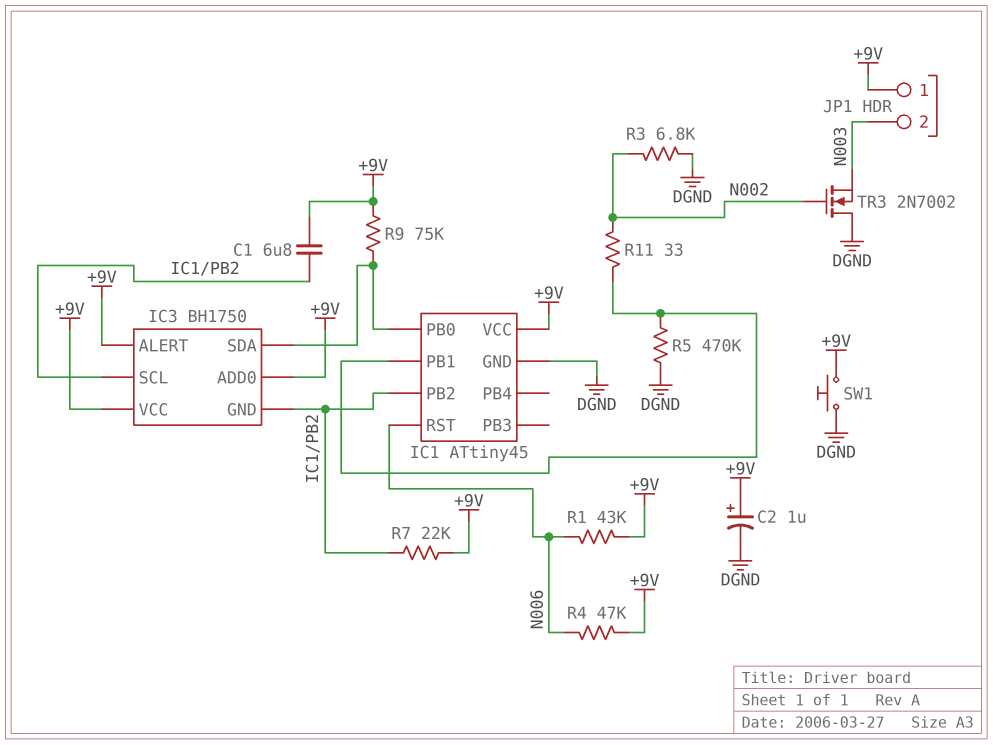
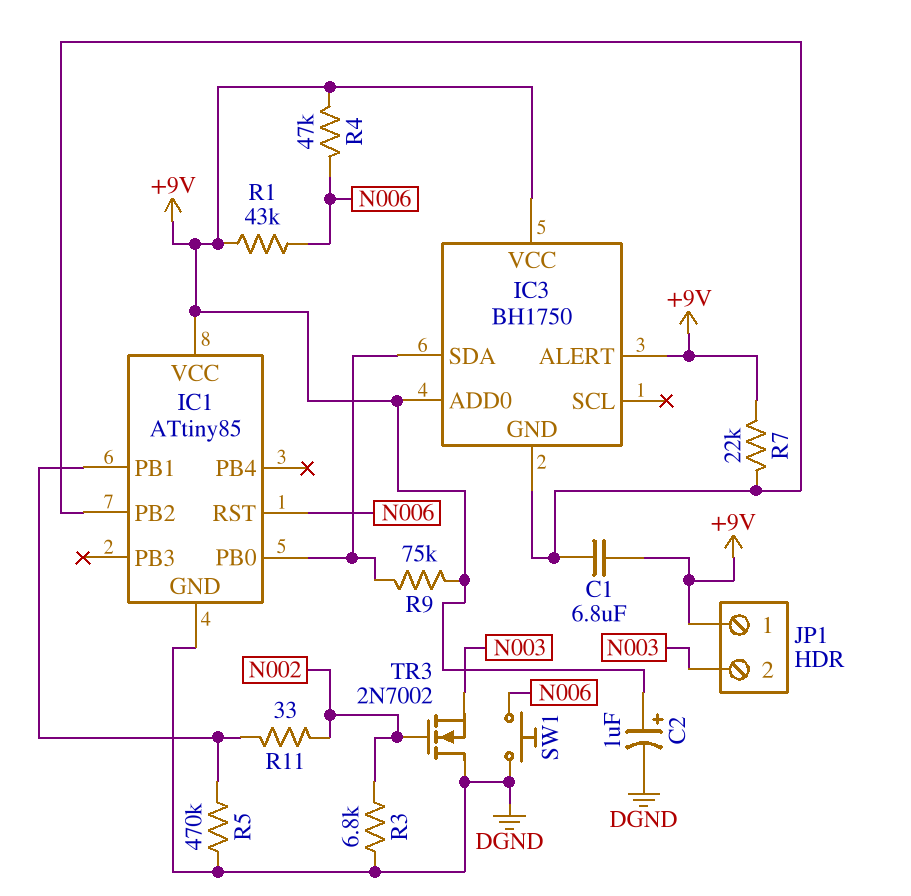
IC1: ATtiny45 -> ATtiny85
IC3 pin SCL: IC1/PB2 -> none
SW1: button (+9V, DGND) -> button (DGND, N006)

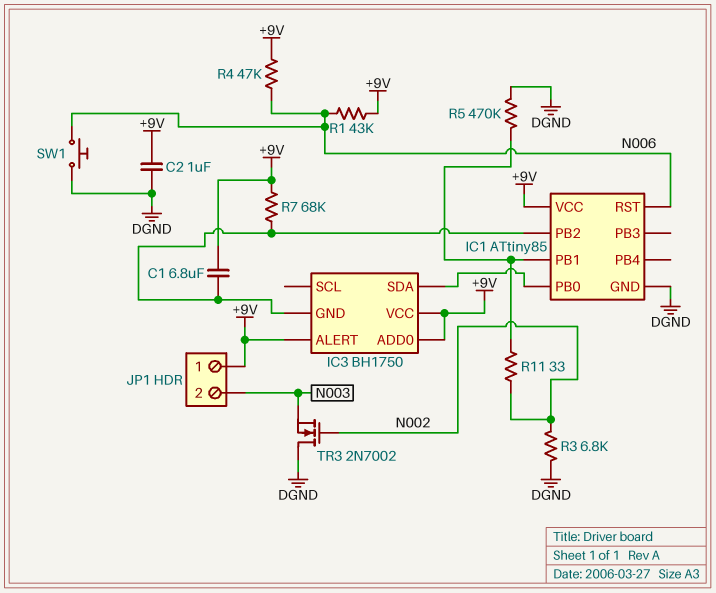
C2: 1uF (plus +9V, minus DGND) -> 1uF (+9V, DGND)
R7: 22k (+9V, IC1/PB2) -> 68k (+9V, IC1/PB2)
R9: 75k (+9V, IC1/PB0) -> none

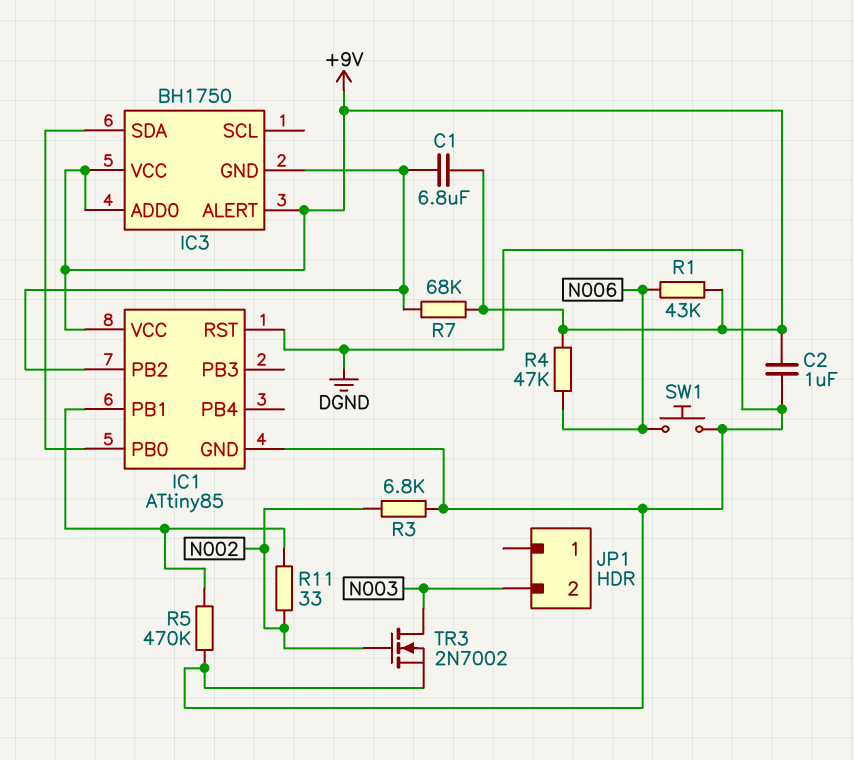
IC1 pin RST: N006 -> DGND
JP1 pin 1: +9V -> none
TR3: NMOS 2N7002 (G N002, D DGND, S N003) -> NMOS 2N7002 (G N002, D N003, S DGND)

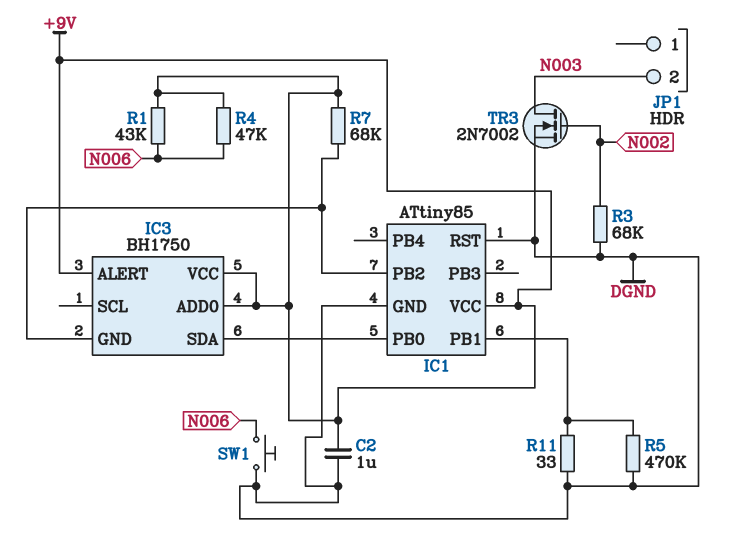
C1: 6.8uF (+9V, IC1/PB2) -> none
R3: 6.8k (DGND, N002) -> 68k (DGND, N002)
R11: 33 (IC1/PB1, N002) -> 33 (DGND, IC1/PB1)

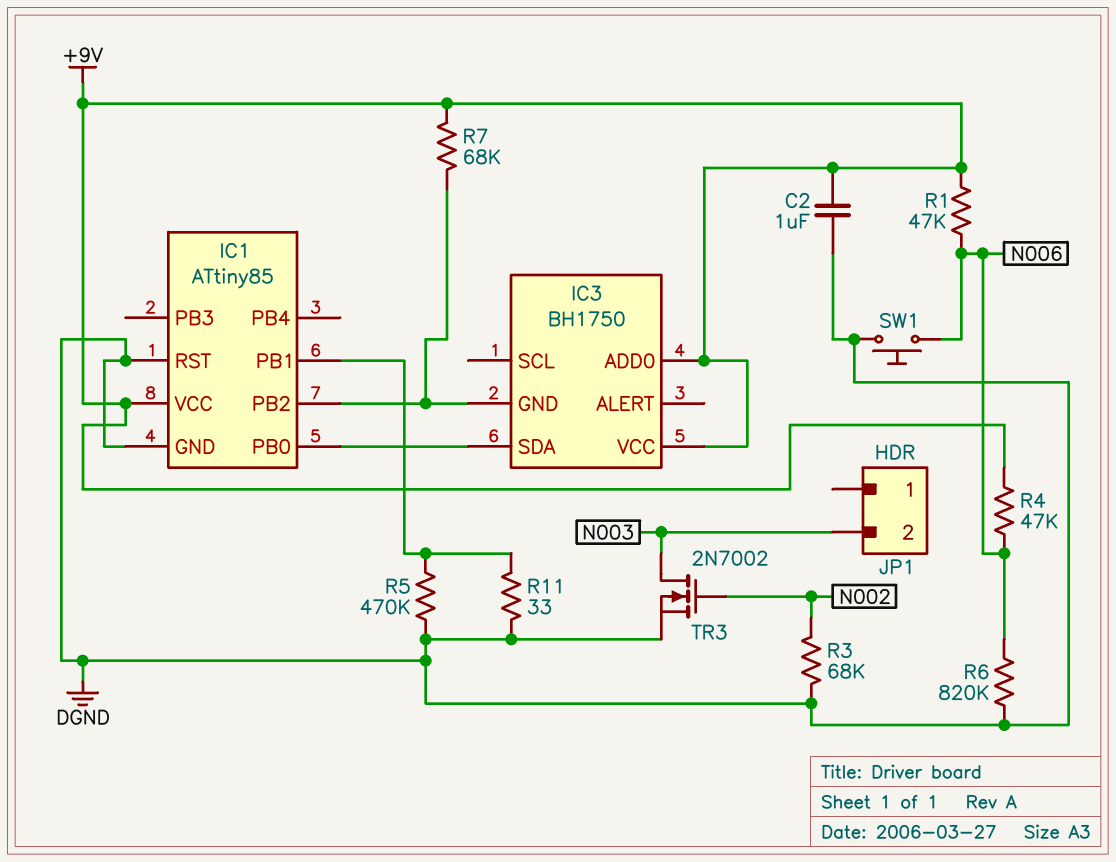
IC3 pin ALERT: +9V -> none
R1: 43k (+9V, N006) -> 47k (+9V, N006)
R6: none -> 820k (DGND, N006)

